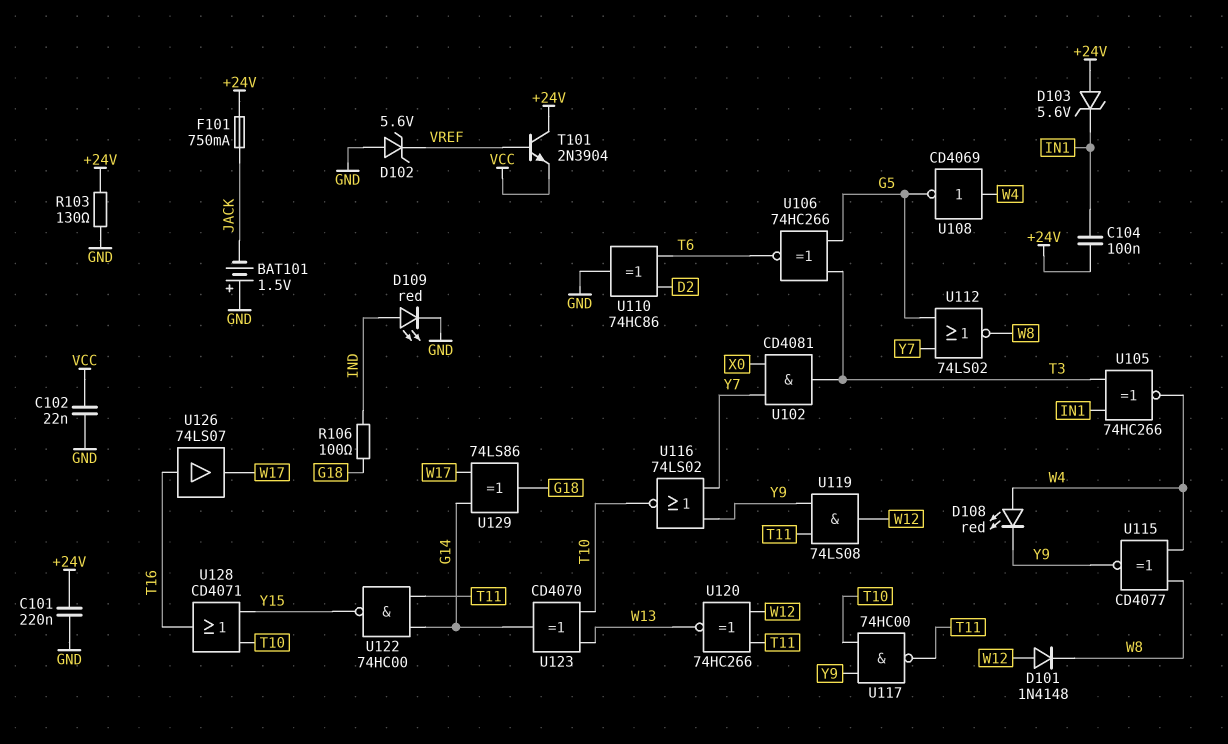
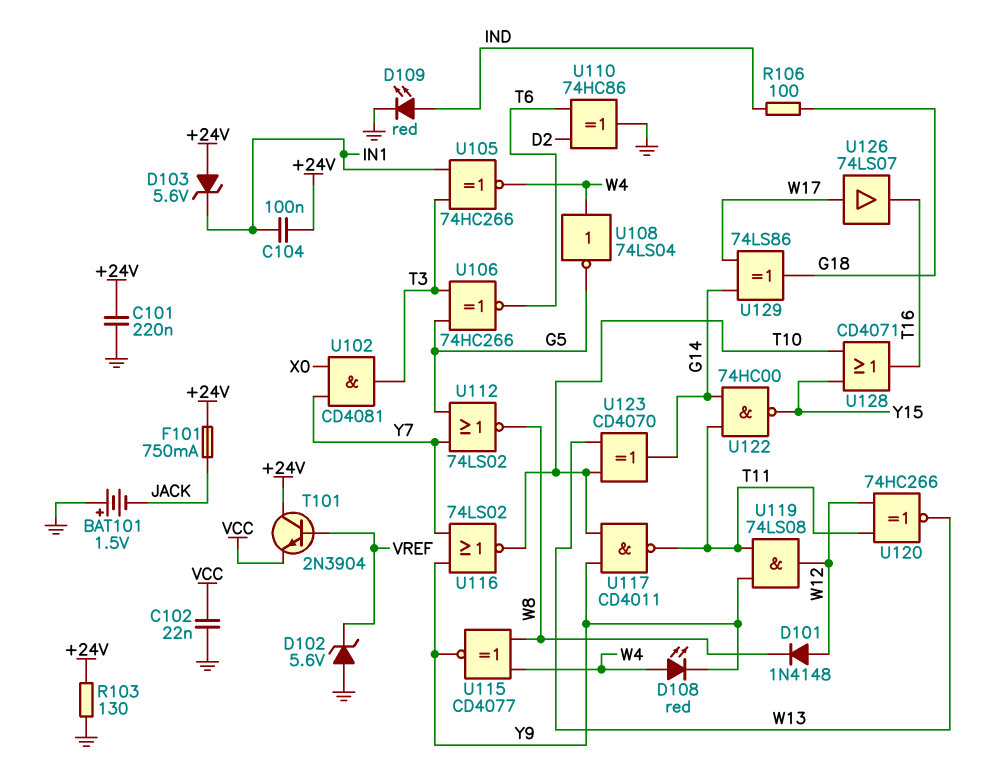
U108: NOT CD4069 (in W4, out G5) -> NOT 74LS04 (in W4, out G5)
U117: NAND 74HC00 (in T10, in Y9, out T11) -> NAND CD4011 (in T10, in Y9, out T11)
U126: buffer 74LS07 (in T16, out W17) -> buffer 74LS07 (in W17, out T16)

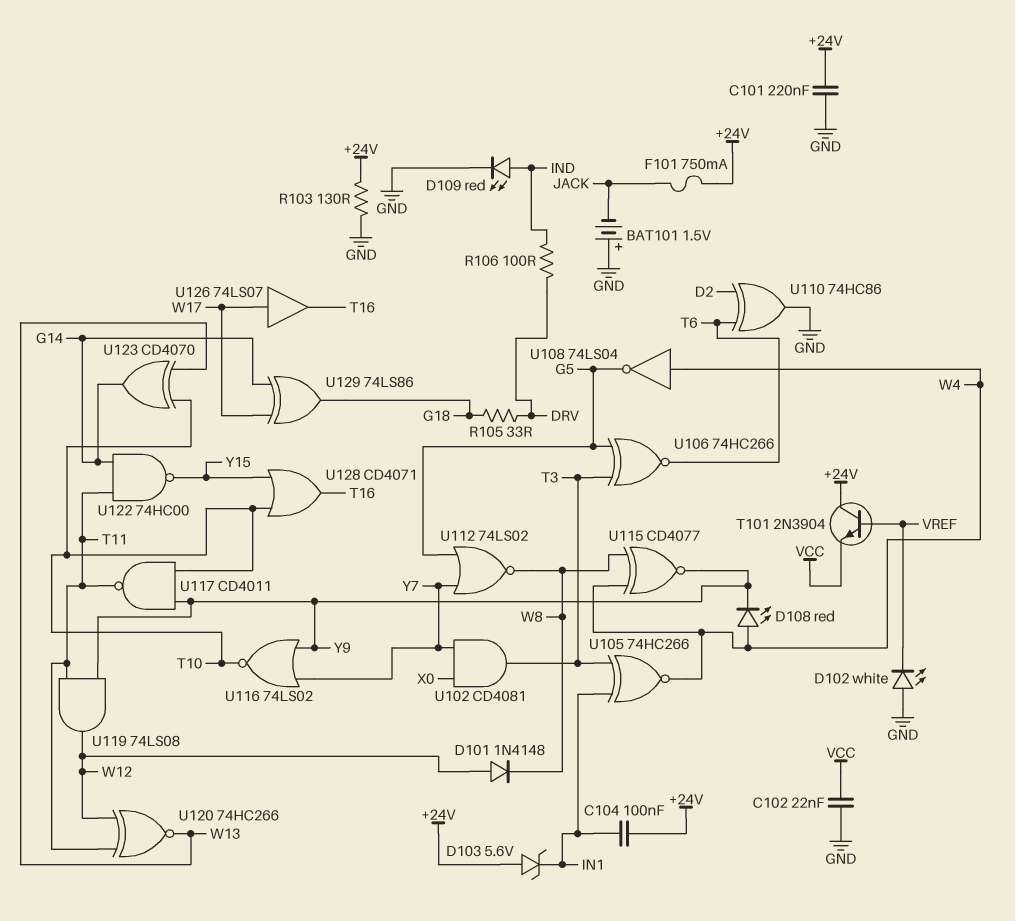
D102: zener 5.6V (A GND, K VREF) -> LED white (A GND, K VREF)
R105: none -> 33 (DRV, G18)
R106: 100 (G18, IND) -> 100 (DRV, IND)

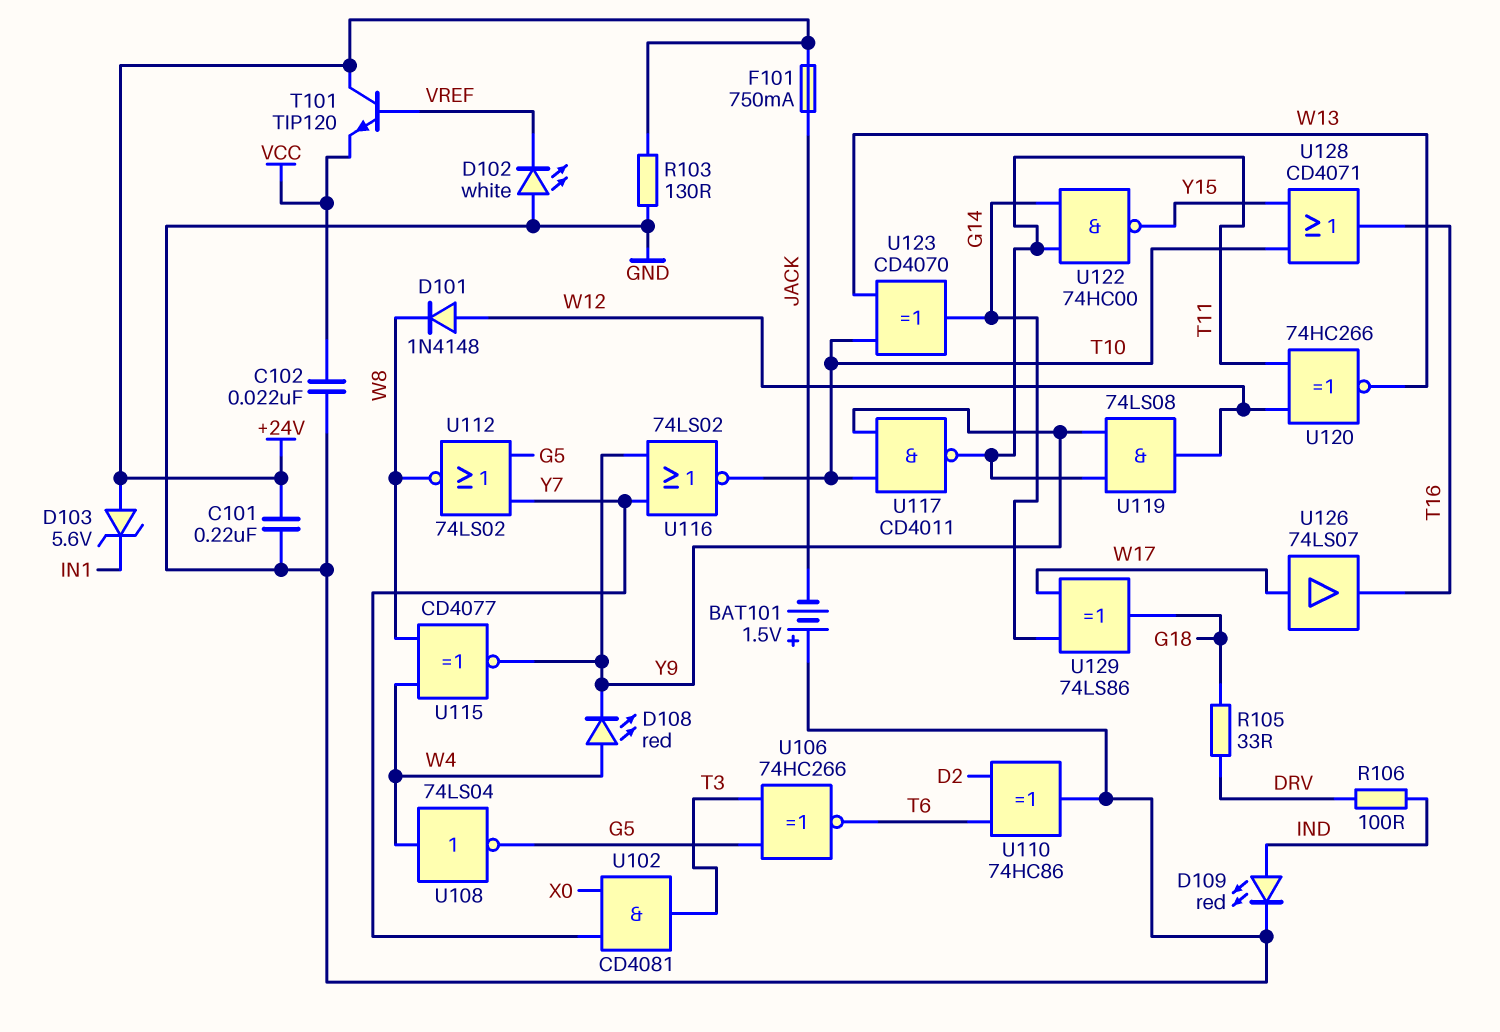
C104: 100nF (+24V, IN1) -> none
T101: NPN 2N3904 (B VREF, C +24V, E VCC) -> NPN TIP120 (B VREF, C +24V, E VCC)
U105: XNOR 74HC266 (in IN1, in T3, out W4) -> none

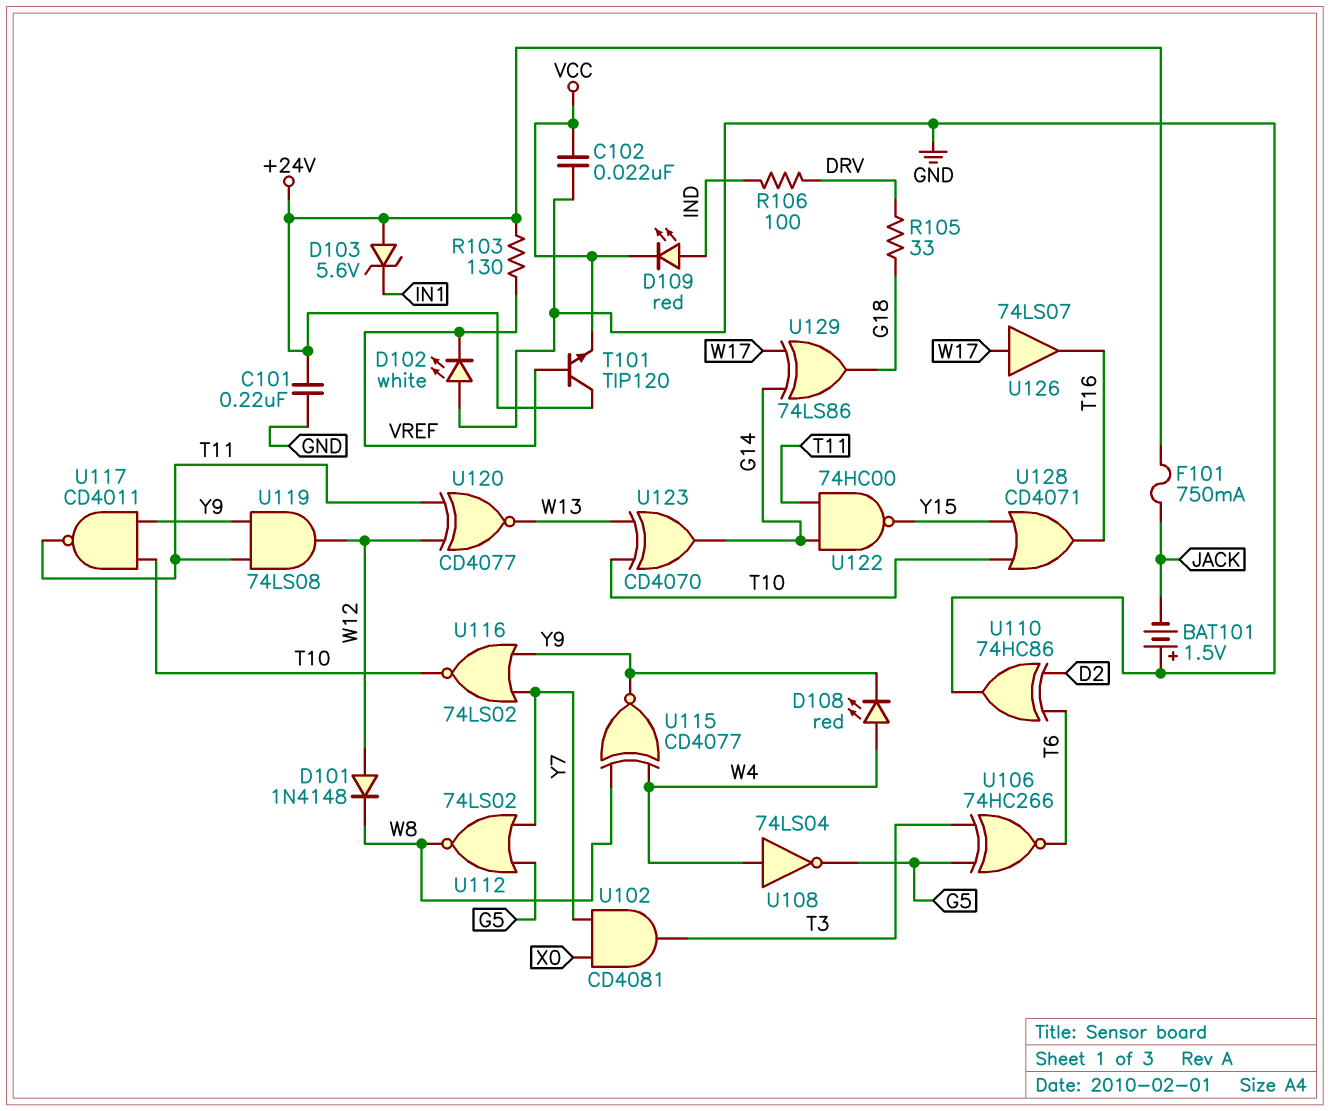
D109: LED red (A IND, K GND) -> LED red (A IND, K VCC)
R103: 130 (+24V, GND) -> 130 (+24V, VREF)
U120: XNOR 74HC266 (in T11, in W12, out W13) -> XNOR CD4077 (in T11, in W12, out W13)

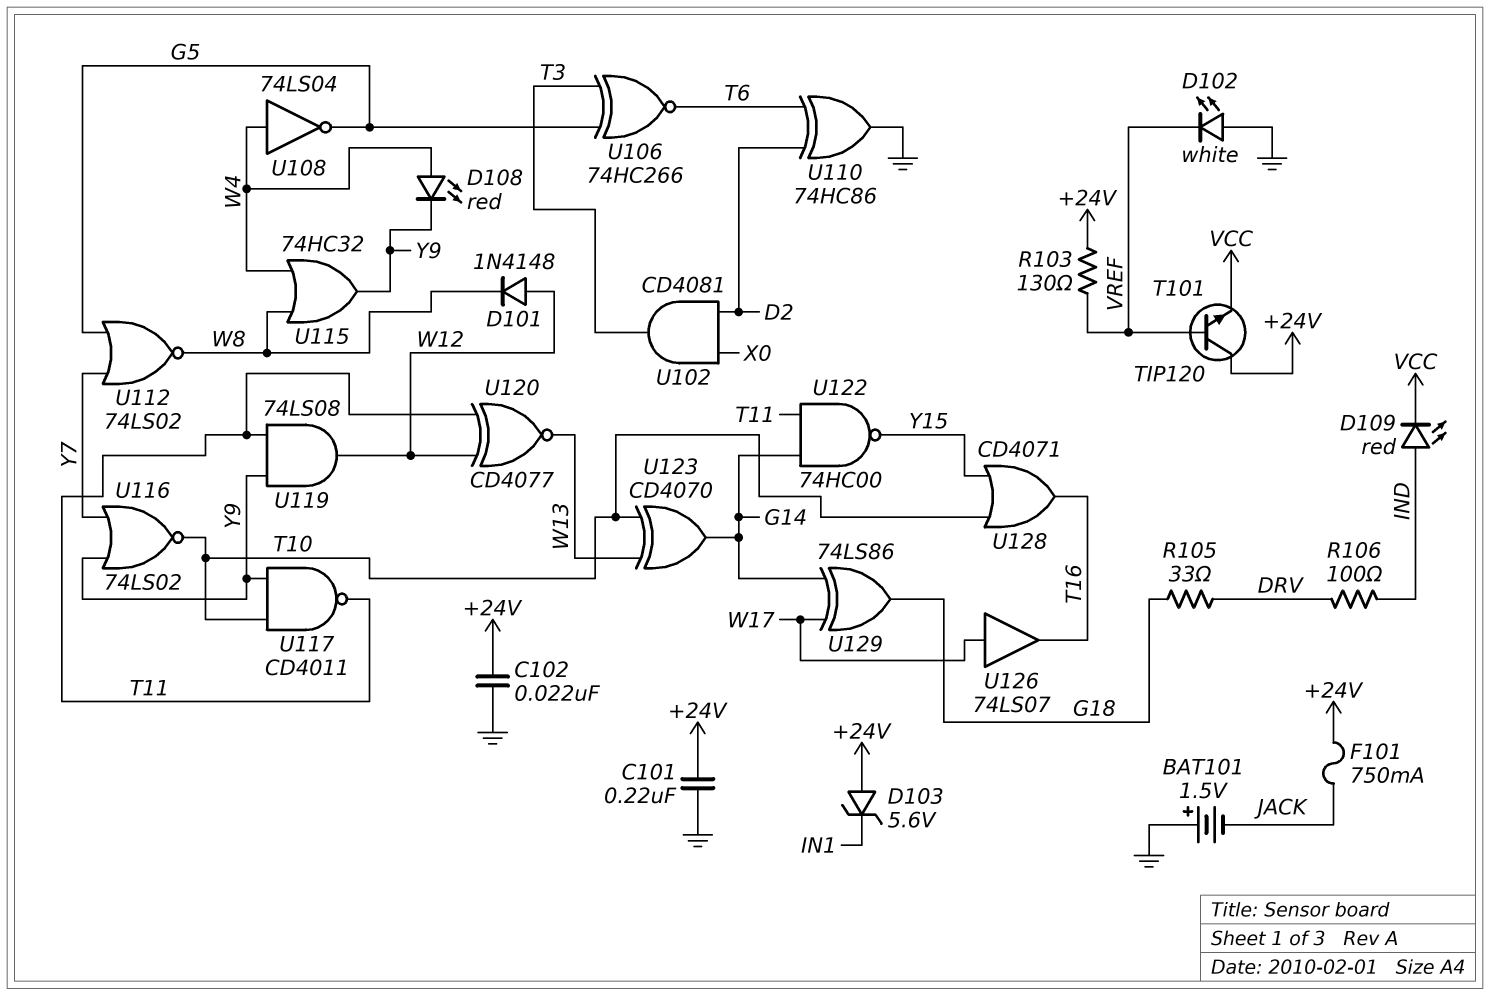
C102: 22nF (GND, VCC) -> 22nF (+24V, GND)
U102: AND CD4081 (in X0, in Y7, out T3) -> AND CD4081 (in D2, in X0, out T3)
U115: XNOR CD4077 (in W4, in W8, out Y9) -> OR 74HC32 (in W4, in W8, out Y9)

